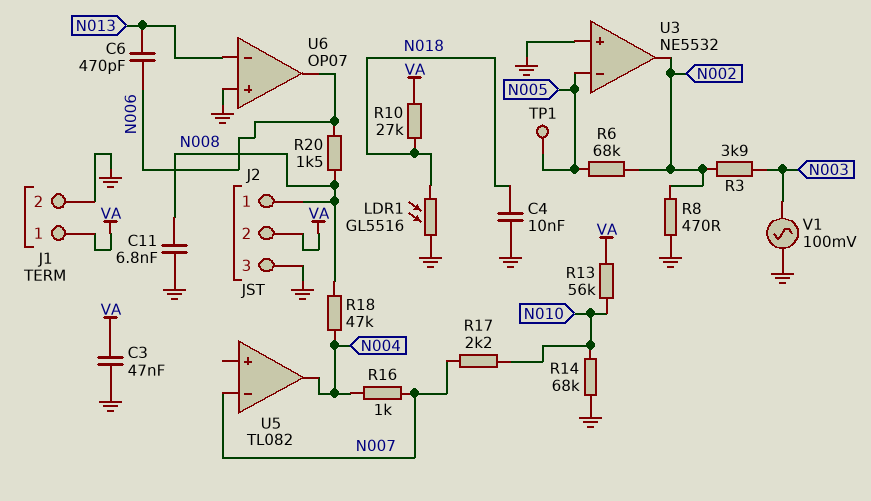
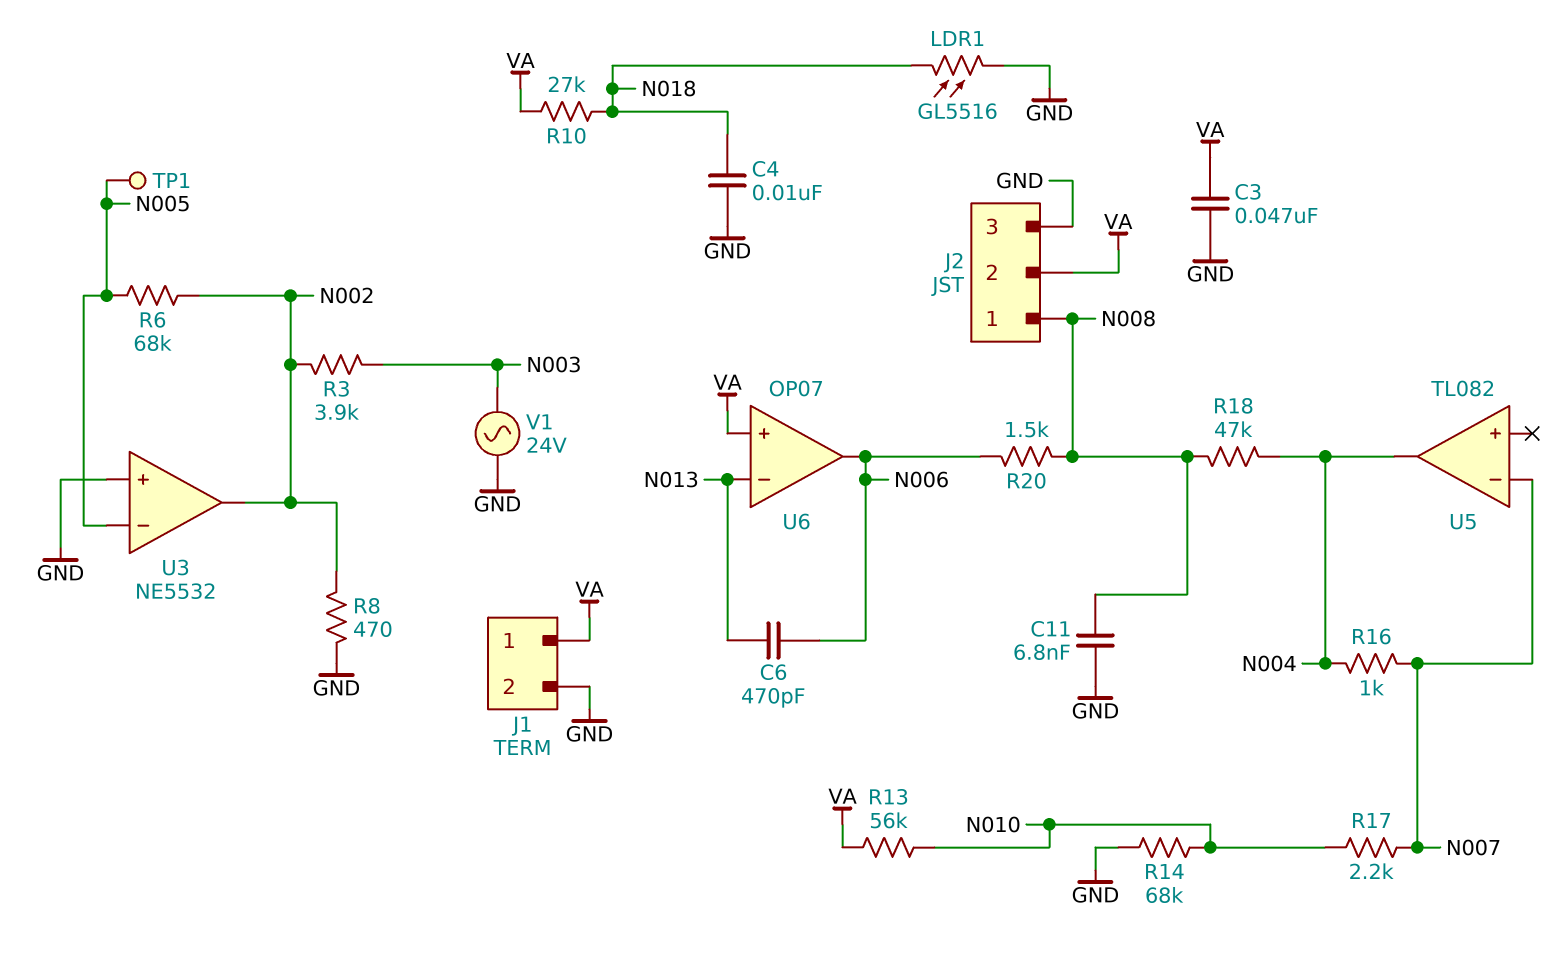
U6 pin in+: GND -> VA
V1: AC 100mV (GND, N003) -> AC 24V (GND, N003)

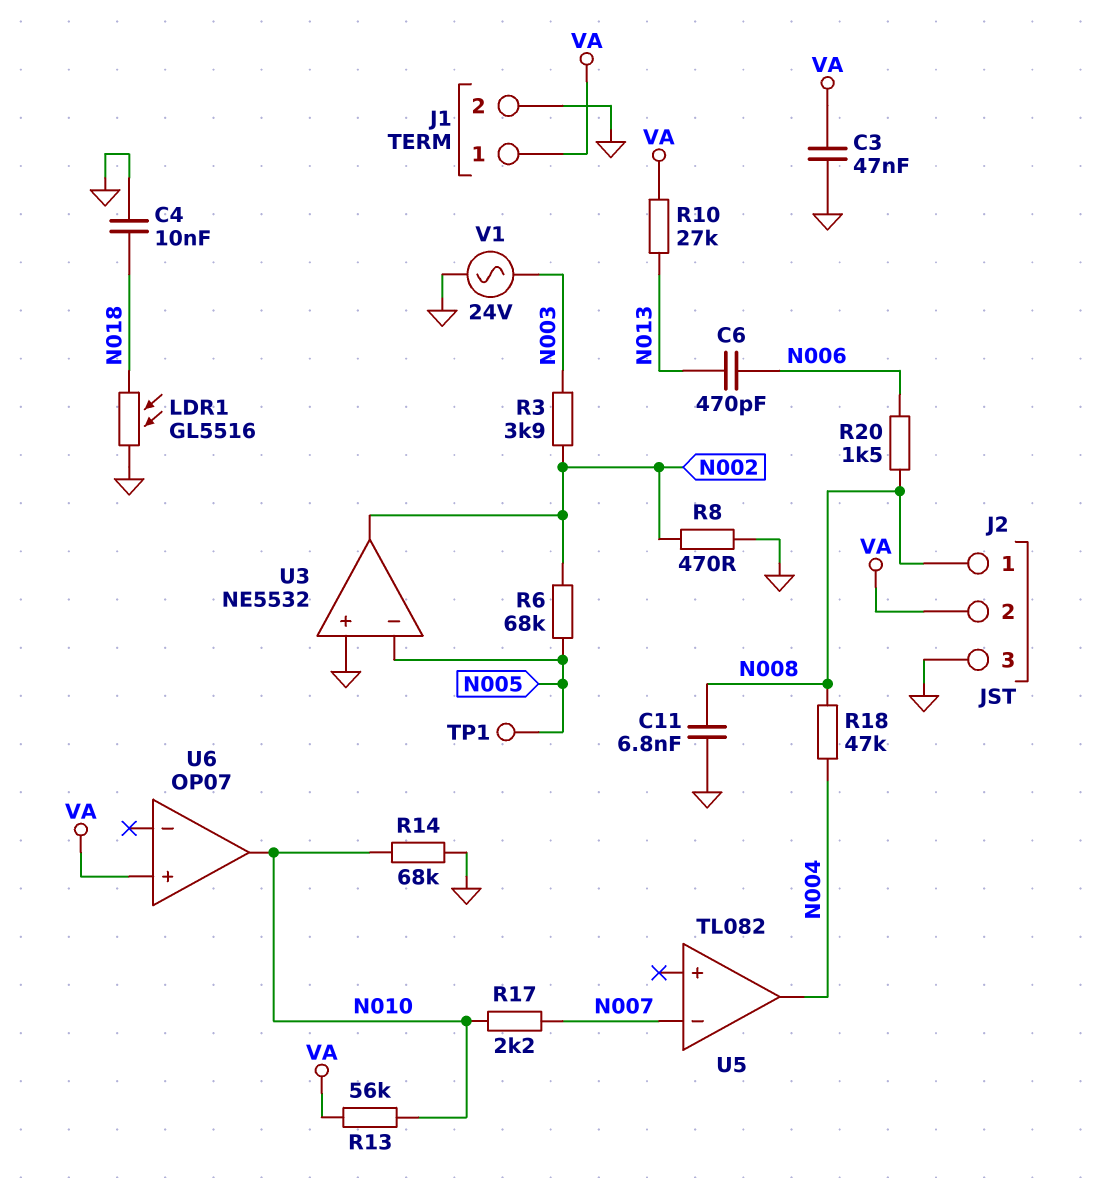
R10: 27k (N018, VA) -> 27k (N013, VA)
R16: 1k (N004, N007) -> none
U6 pin in-: N013 -> none
U6 pin out: N006 -> N010

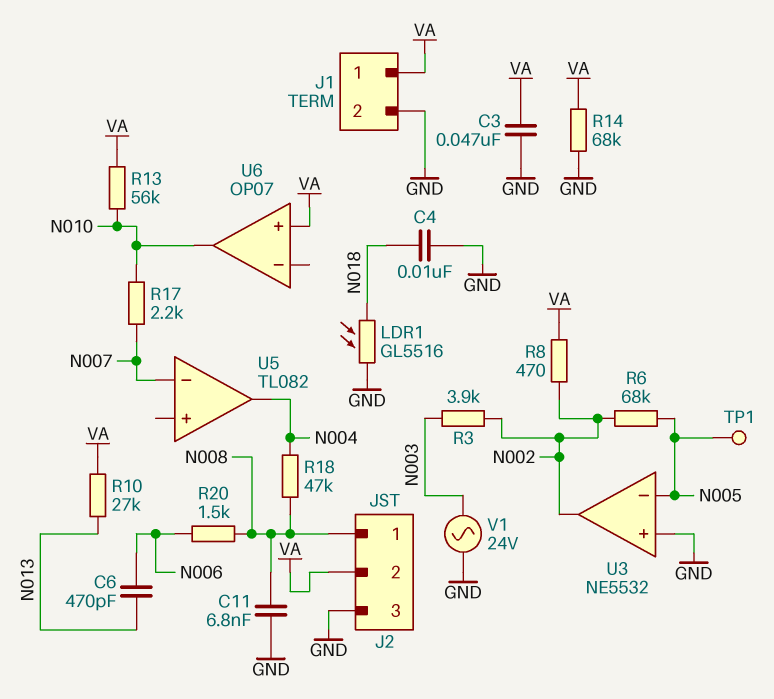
R8: 470 (GND, N002) -> 470 (N002, VA)
R14: 68k (GND, N010) -> 68k (GND, VA)

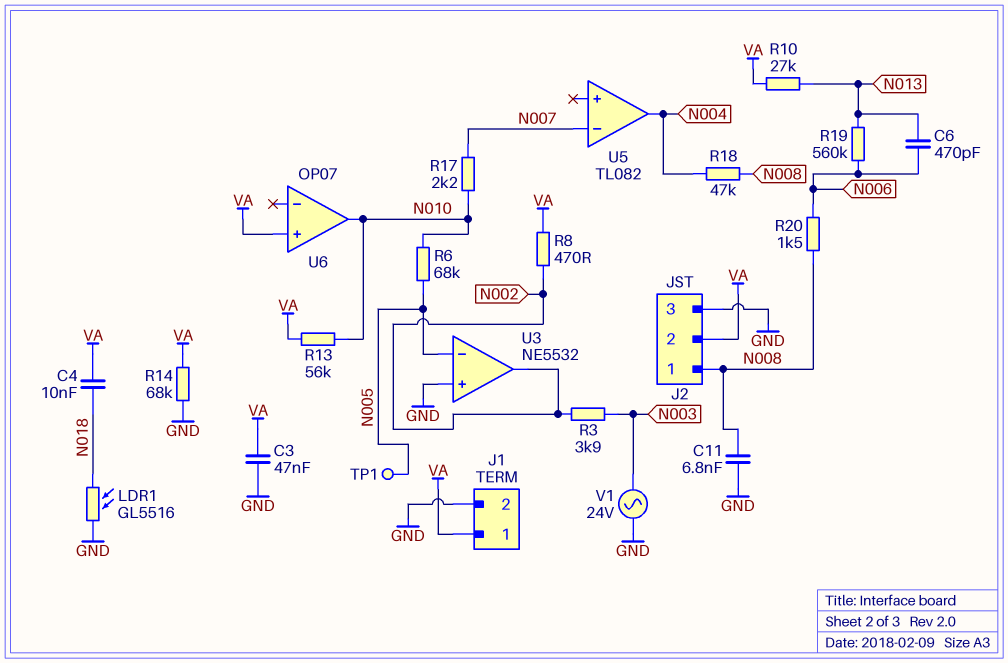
C4: 10nF (GND, N018) -> 10nF (N018, VA)
R6: 68k (N002, N005) -> 68k (N005, N010)
R19: none -> 560k (N006, N013)

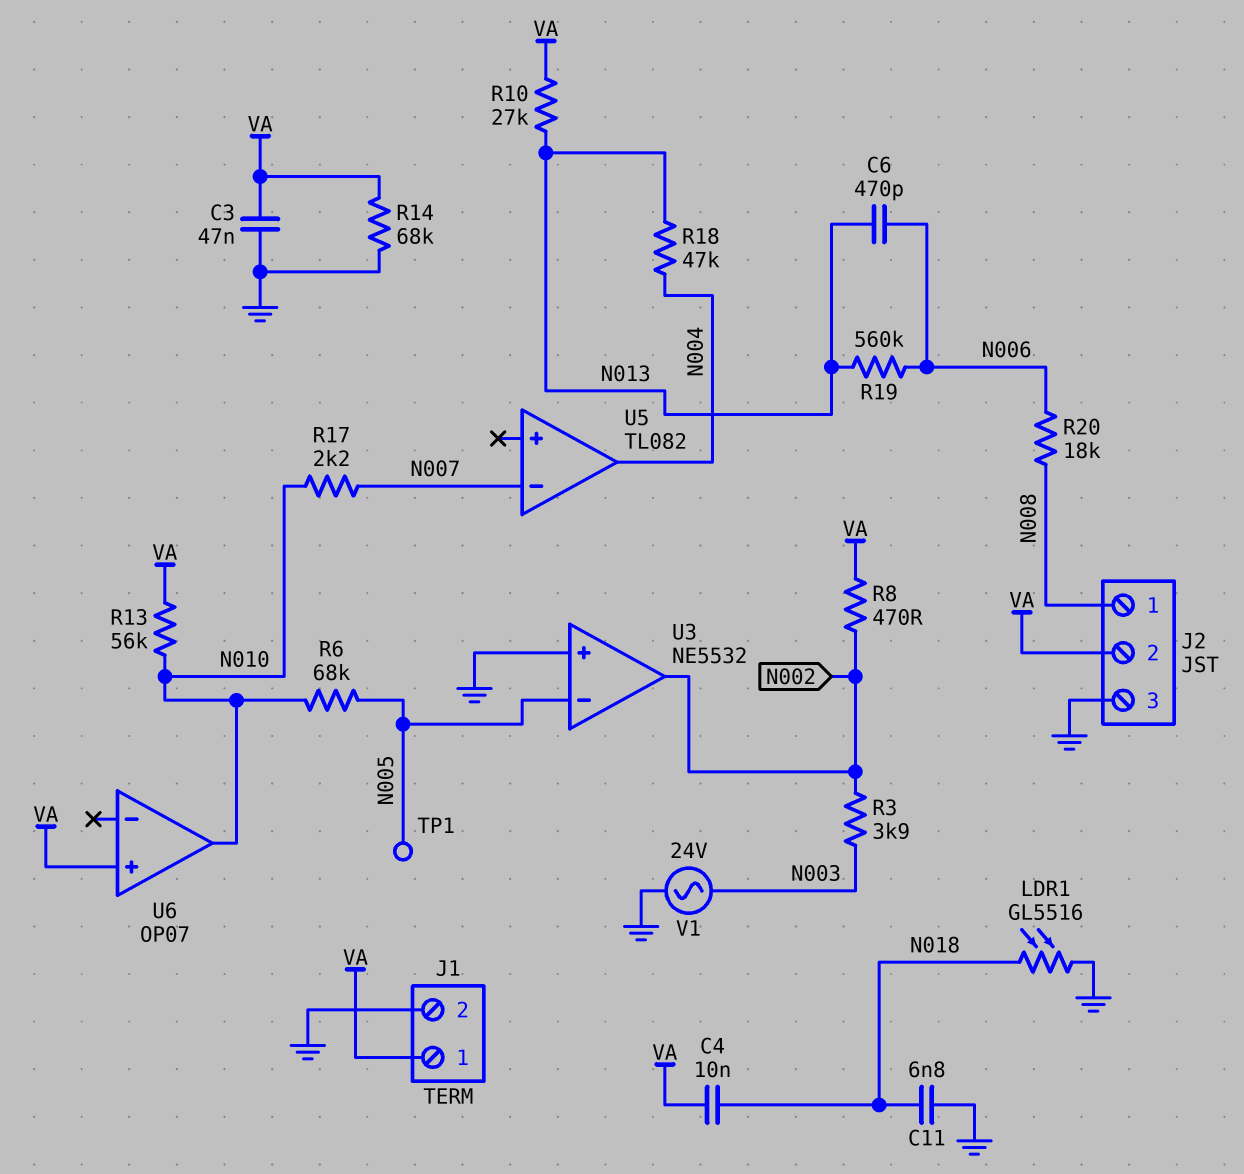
C11: 6.8nF (GND, N008) -> 6.8nF (GND, N018)
R18: 47k (N004, N008) -> 47k (N004, N013)
R20: 1.5k (N006, N008) -> 18k (N006, N008)

